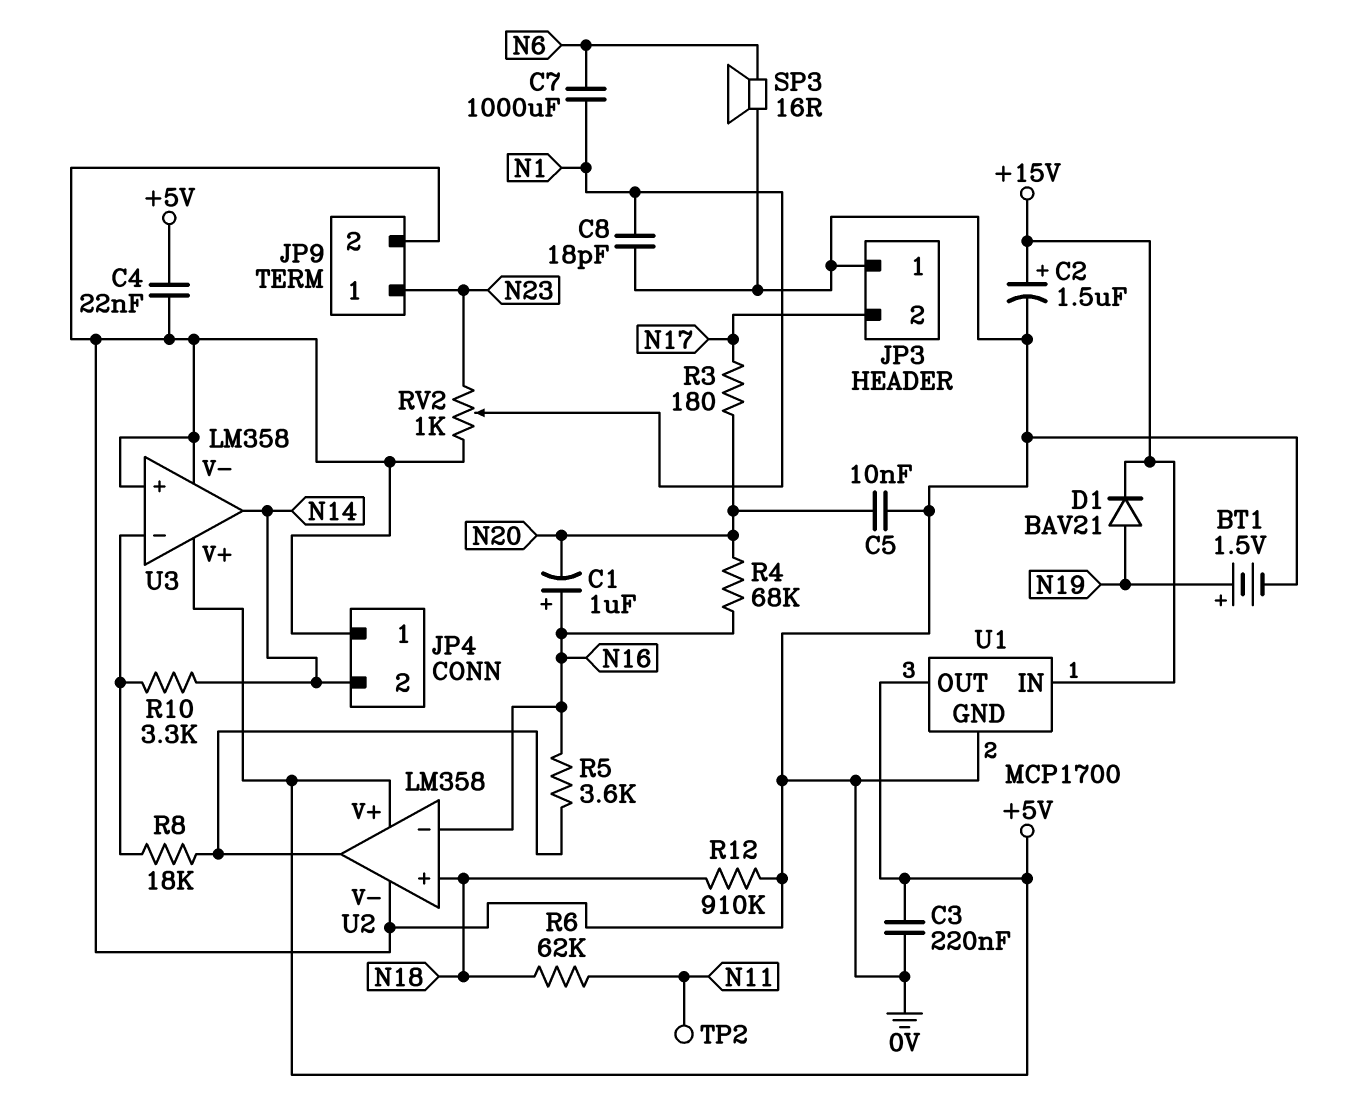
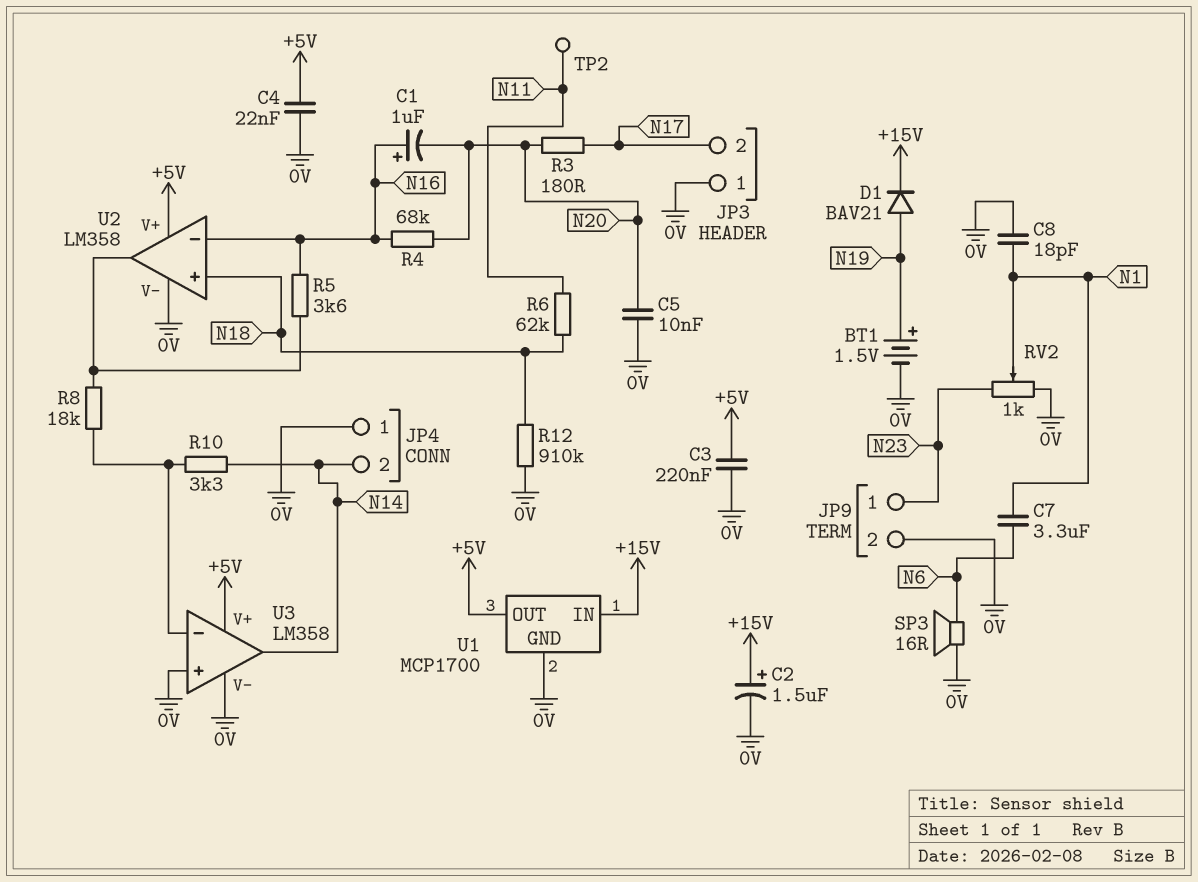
C7: 1000uF (N1, N6) -> 3.3uF (N1, N6)

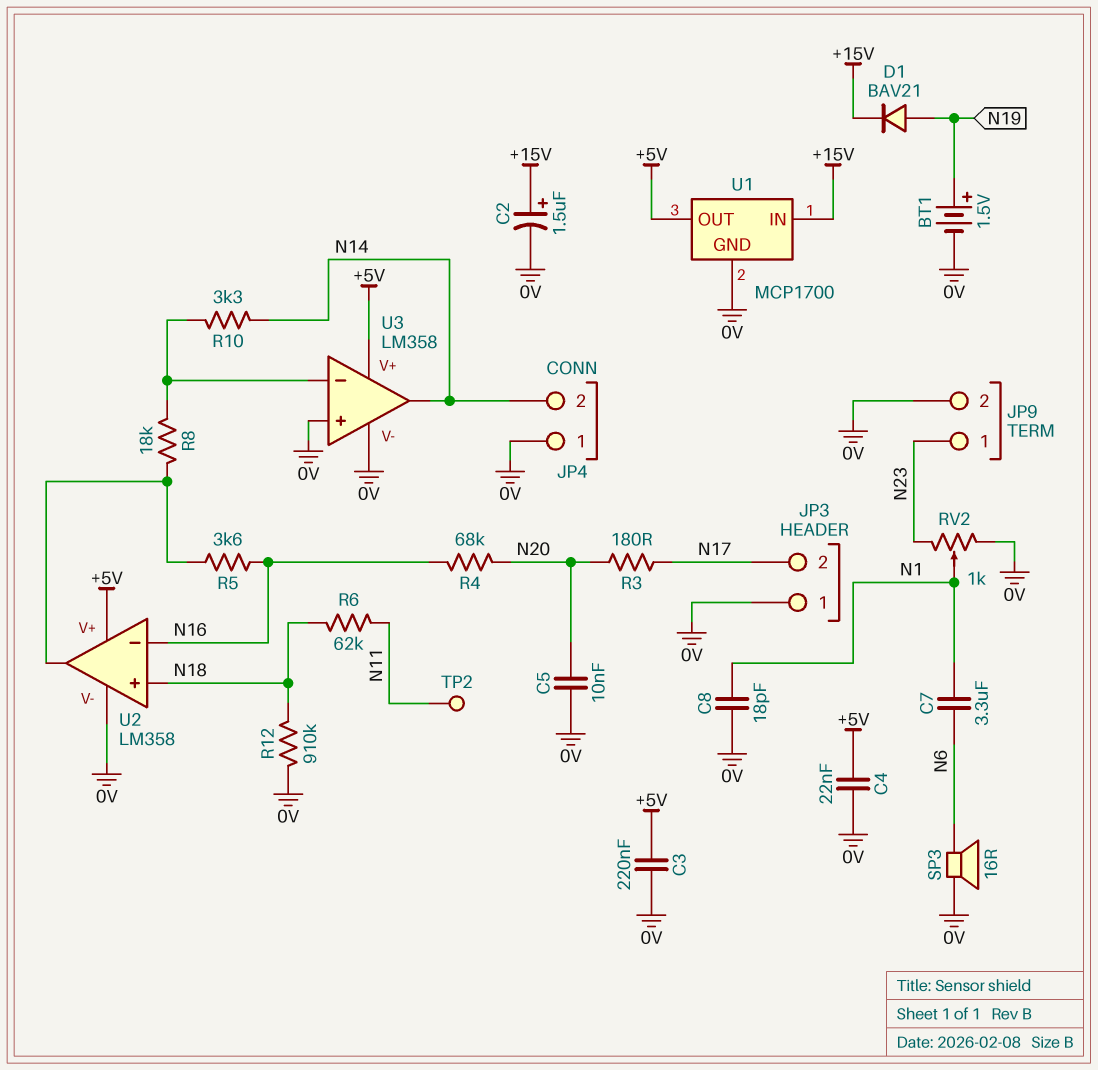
C1: 1uF (plus N16, minus N20) -> none

